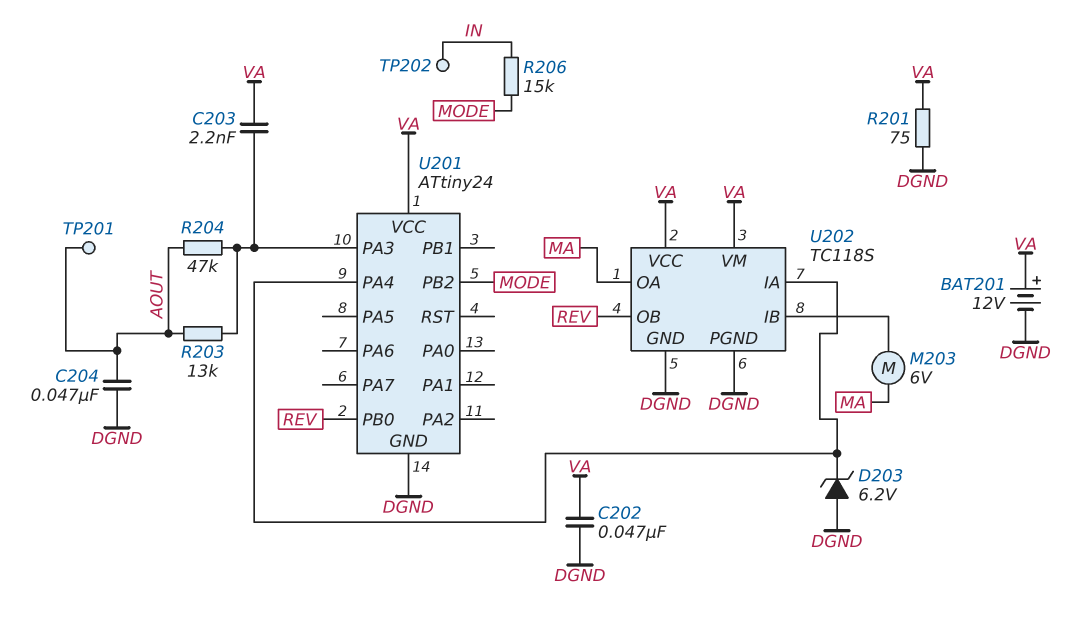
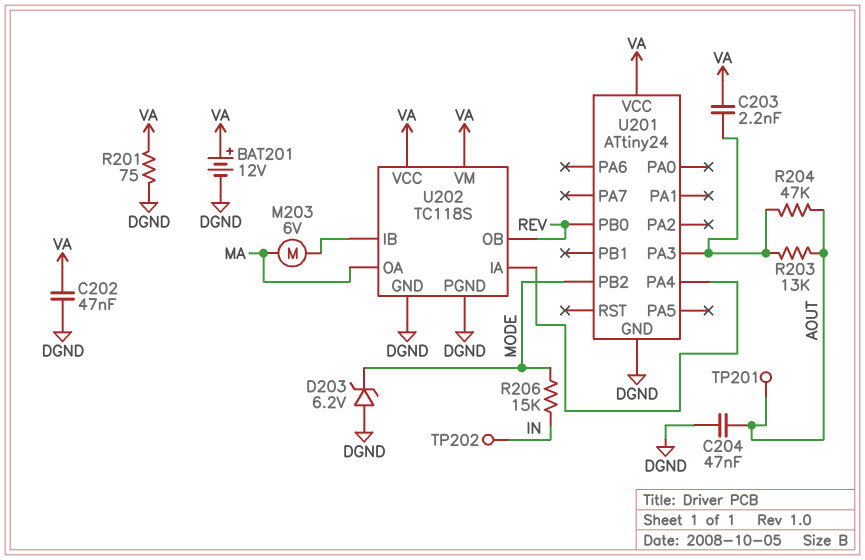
D203: zener 6.2V (A DGND, K U201/PA4) -> zener 6.2V (A DGND, K MODE)

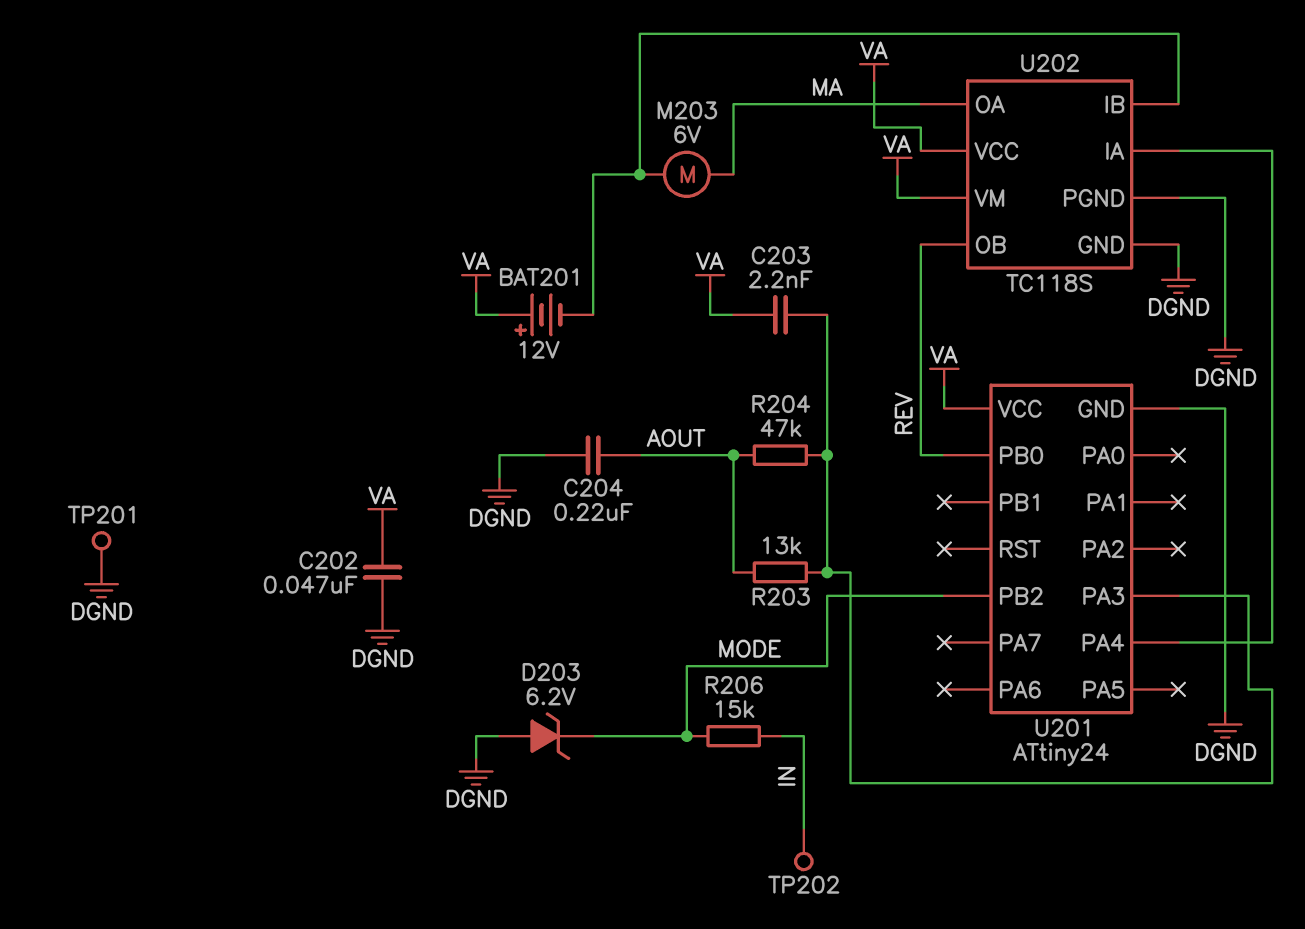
BAT201: 12V (plus VA, minus DGND) -> 12V (plus VA, minus U202/IB)
C204: 47nF (AOUT, DGND) -> 220nF (AOUT, DGND)
R201: 75 (DGND, VA) -> none
TP201: test point (AOUT) -> test point (DGND)

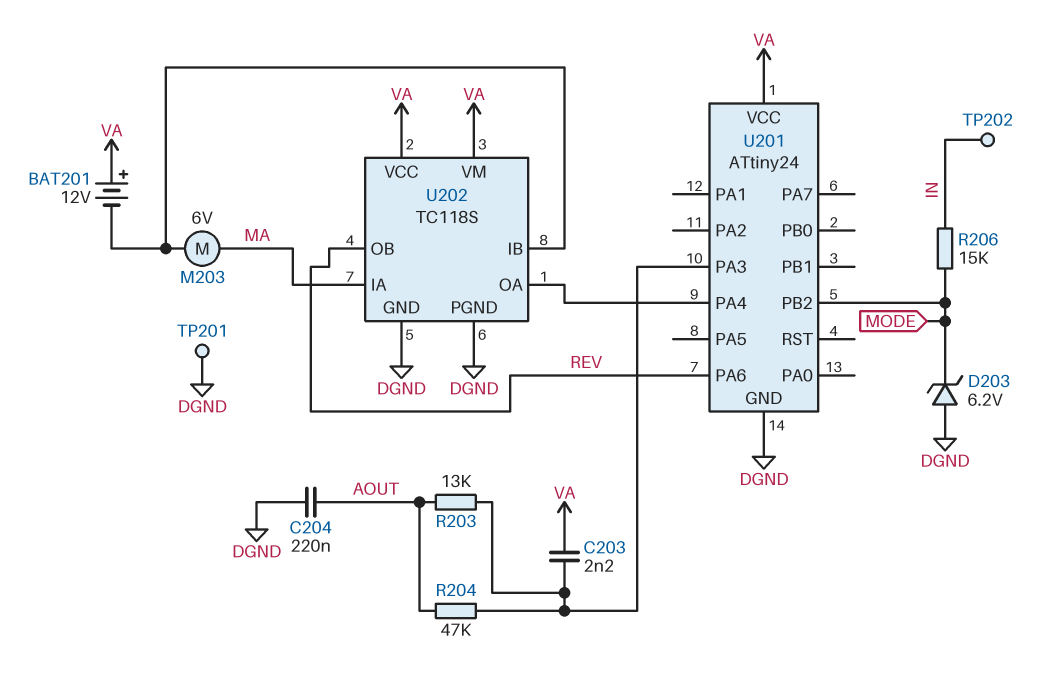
C202: 47nF (DGND, VA) -> none
U201 pin PA6: none -> REV
U201 pin PB0: REV -> none
U202 pin IA: U201/PA4 -> MA
U202 pin OA: MA -> U201/PA4

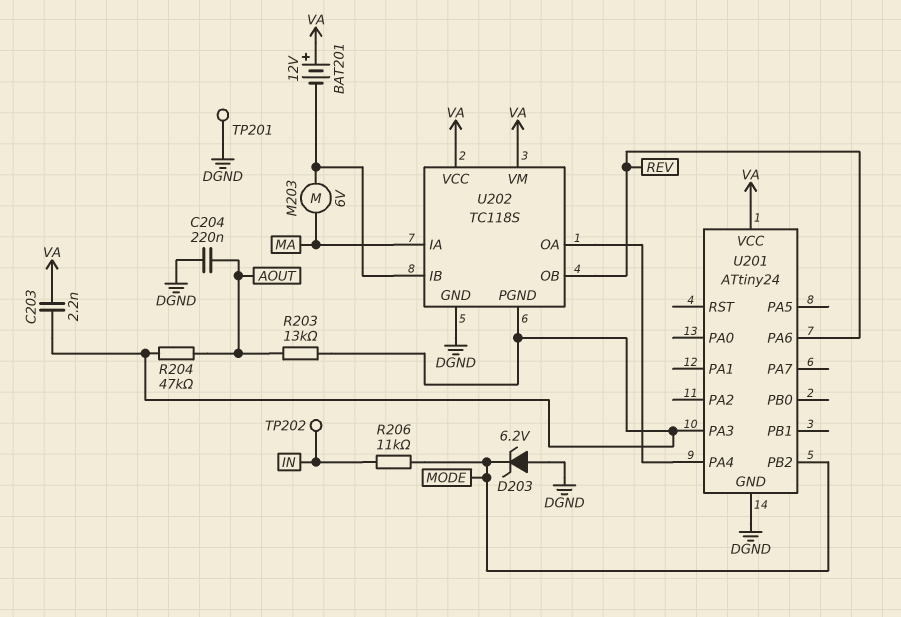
R206: 15k (IN, MODE) -> 11k (IN, MODE)
U202 pin PGND: DGND -> U201/PA3

